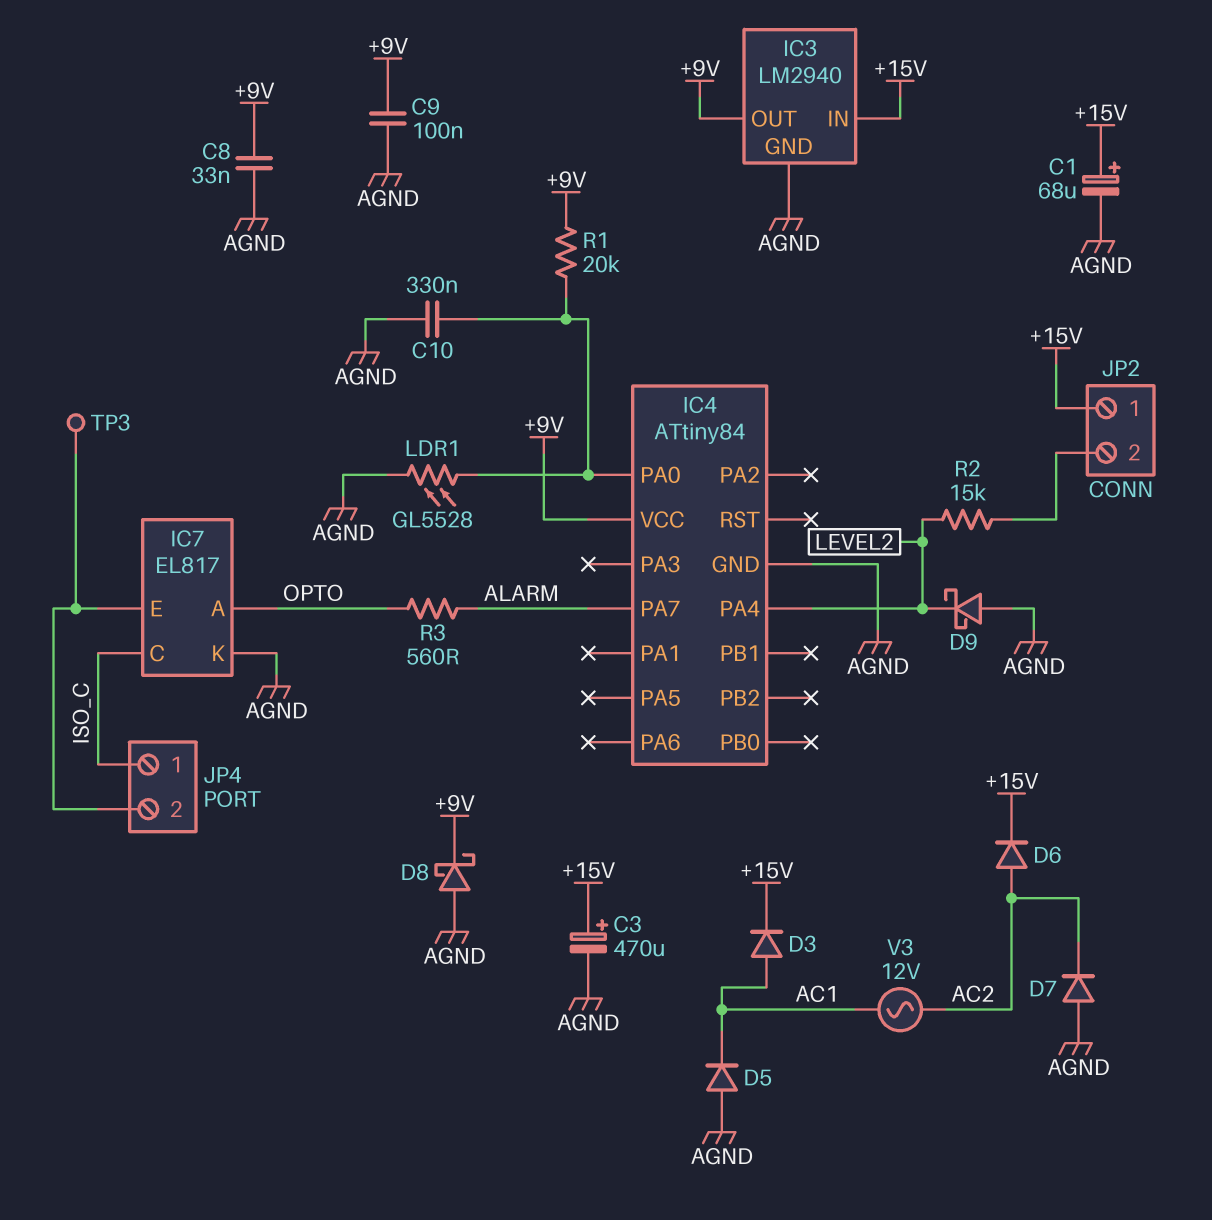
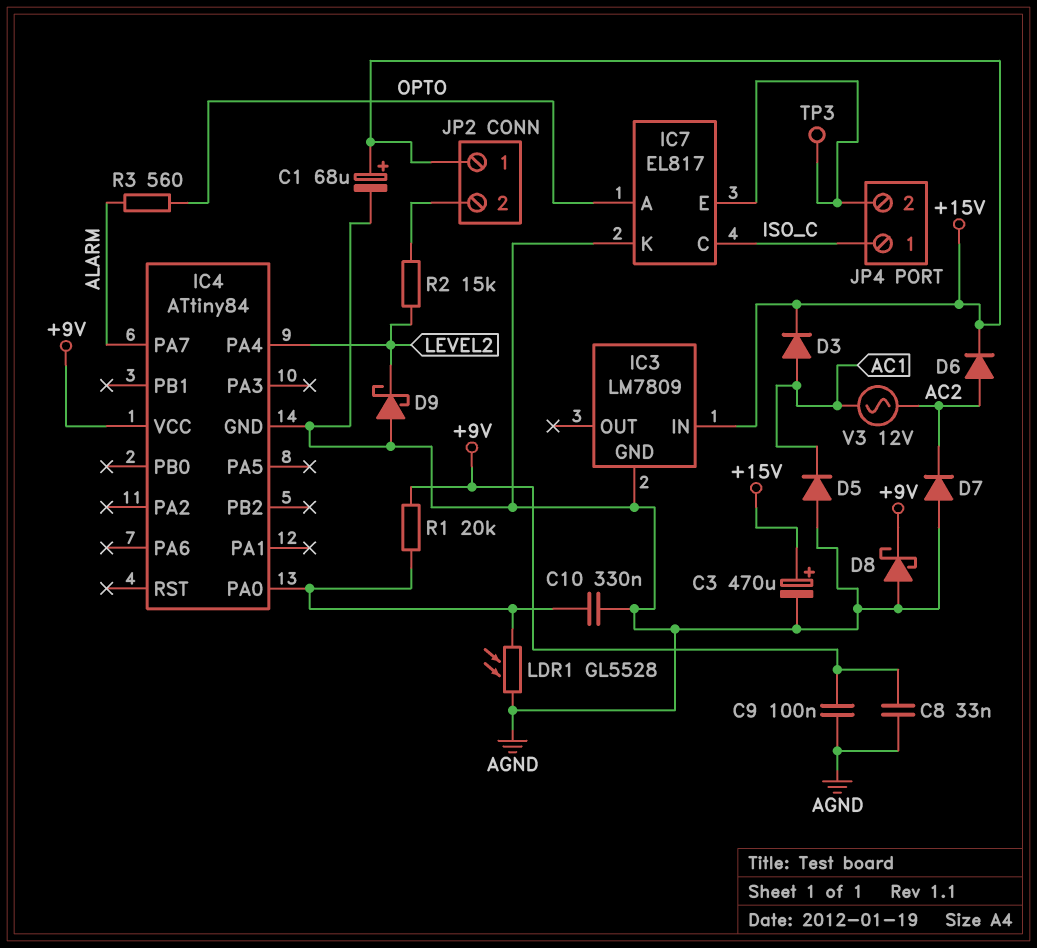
IC3: LM2940 -> LM7809
IC3 pin OUT: +9V -> none

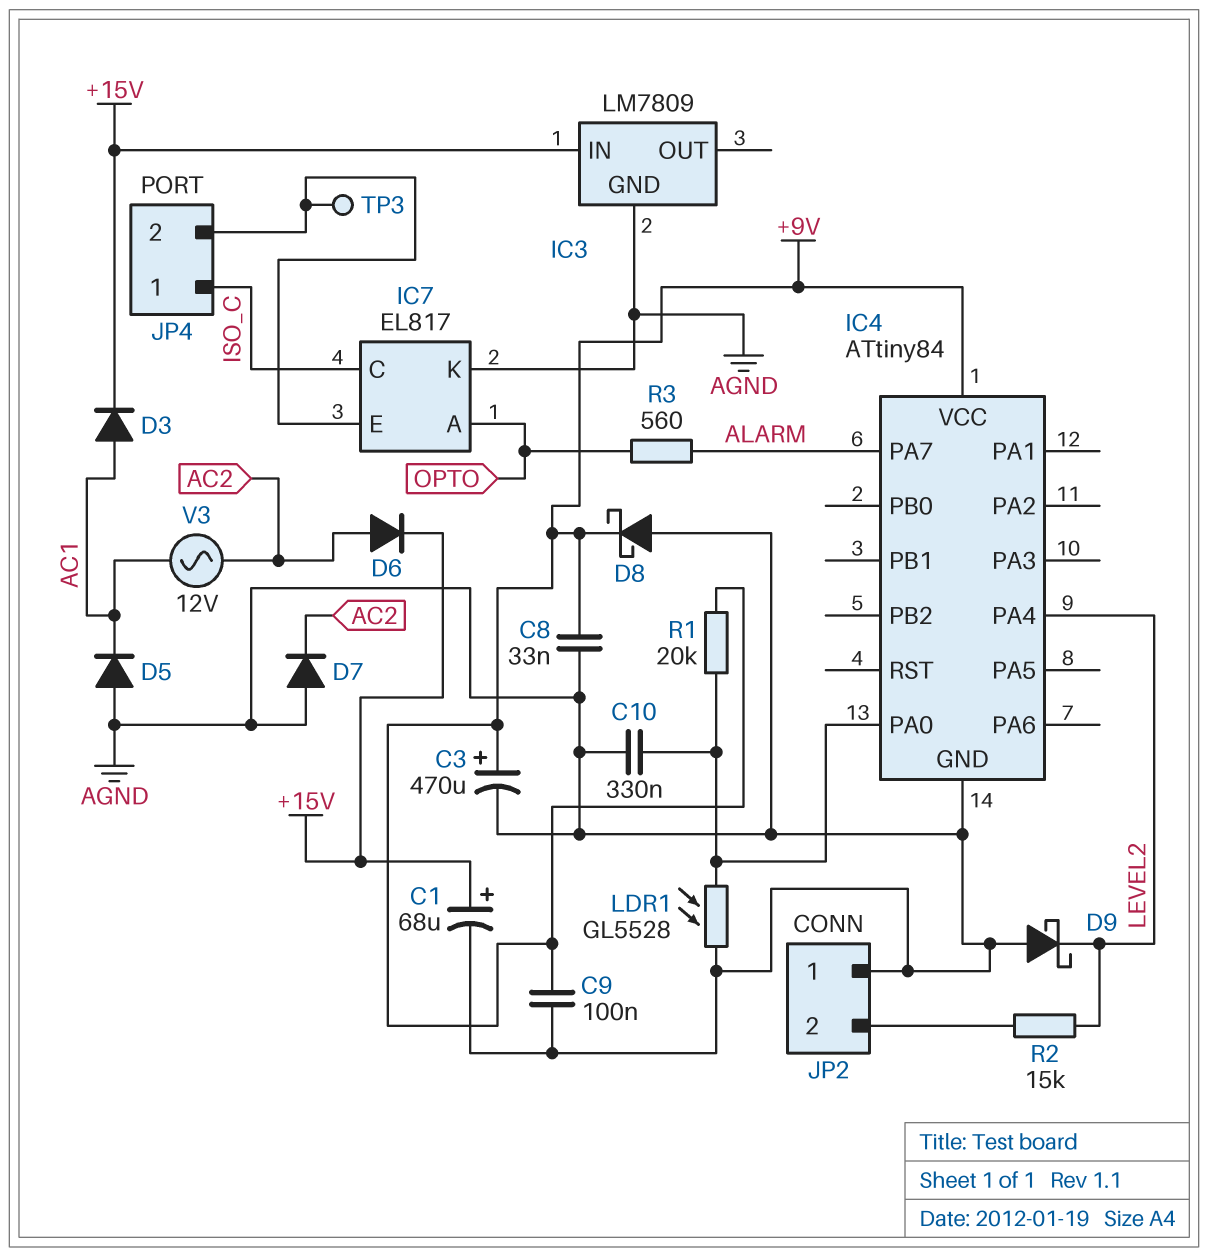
C3: 470uF (plus +15V, minus AGND) -> 470uF (plus +9V, minus AGND)
JP2 pin 1: +15V -> AGND

